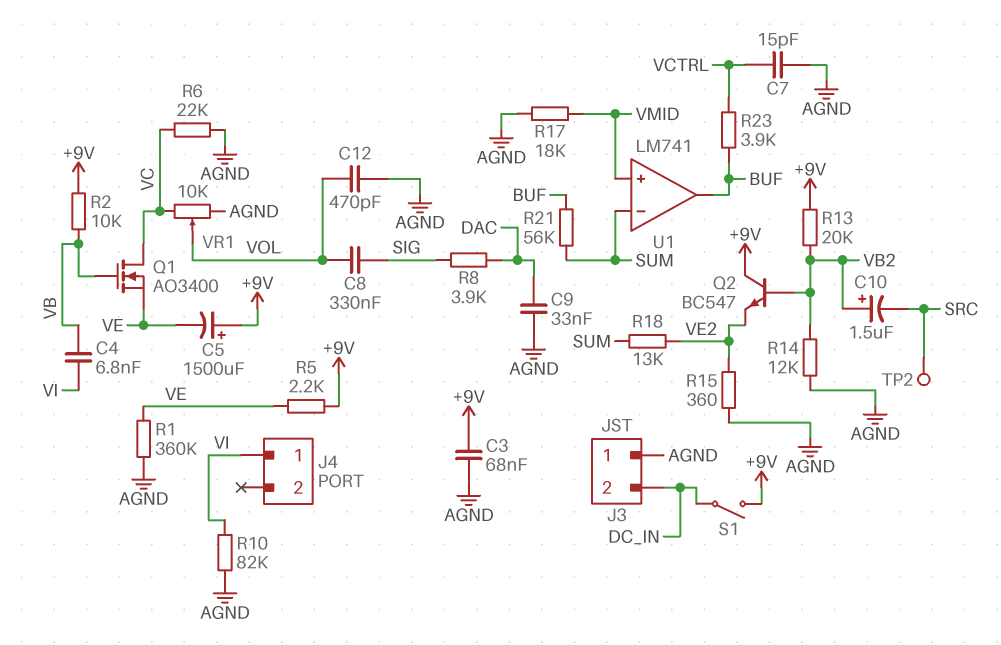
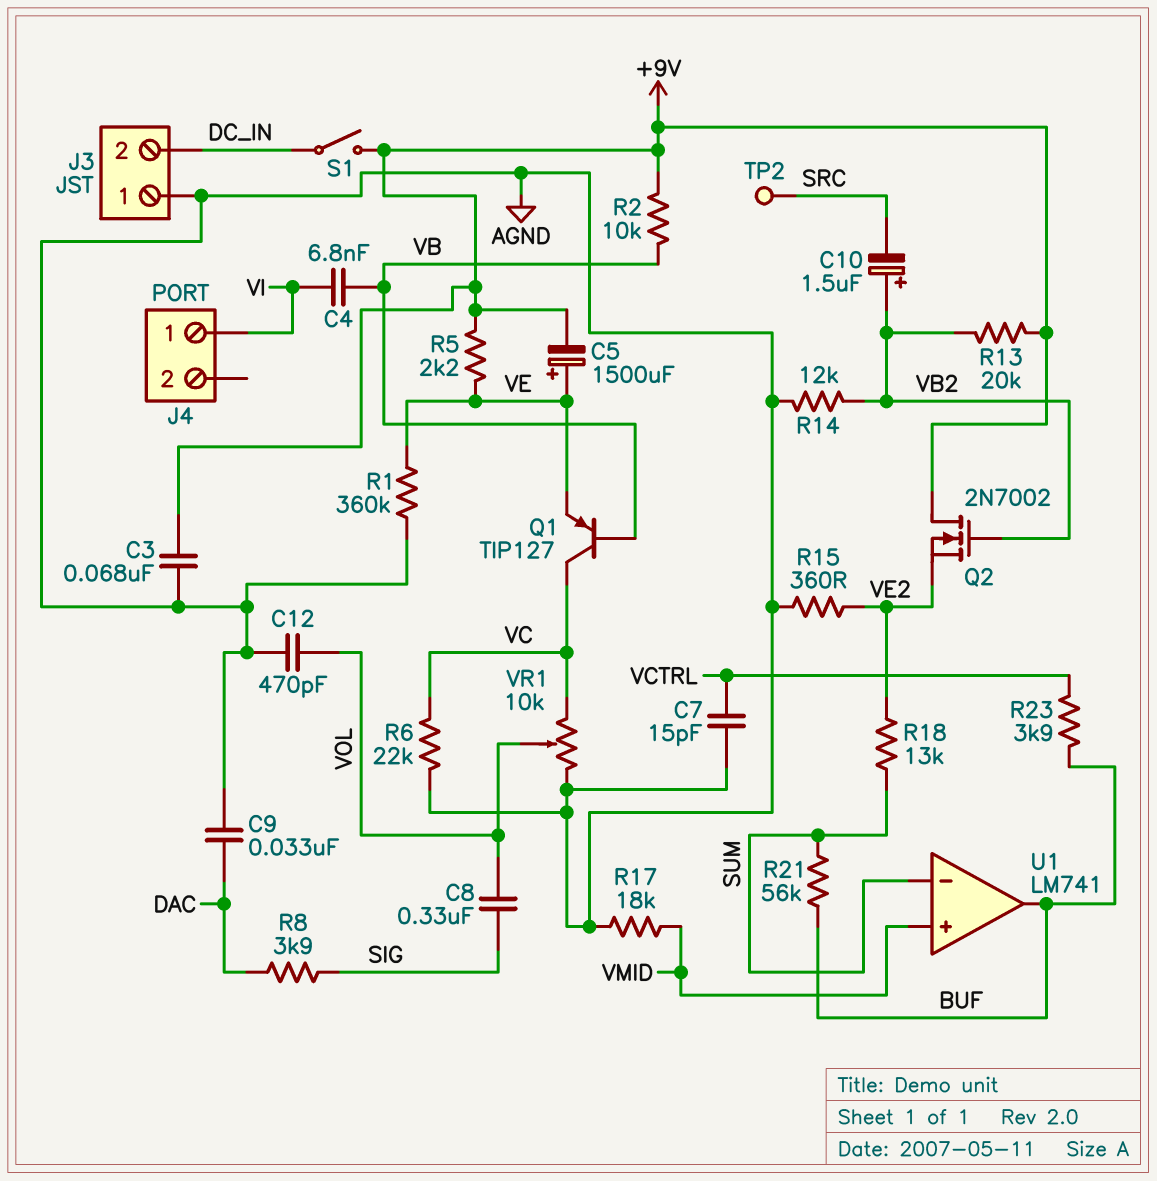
C5: 1500uF (plus +9V, minus VE) -> 1500uF (plus VE, minus +9V)
Q1: NMOS AO3400 (G VB, D VC, S VE) -> PNP TIP127 (B VB, C VC, E VE)
Q2: NPN BC547 (B VB2, C +9V, E VE2) -> NMOS 2N7002 (G VB2, D +9V, S VE2)
R10: 82k (AGND, VI) -> none

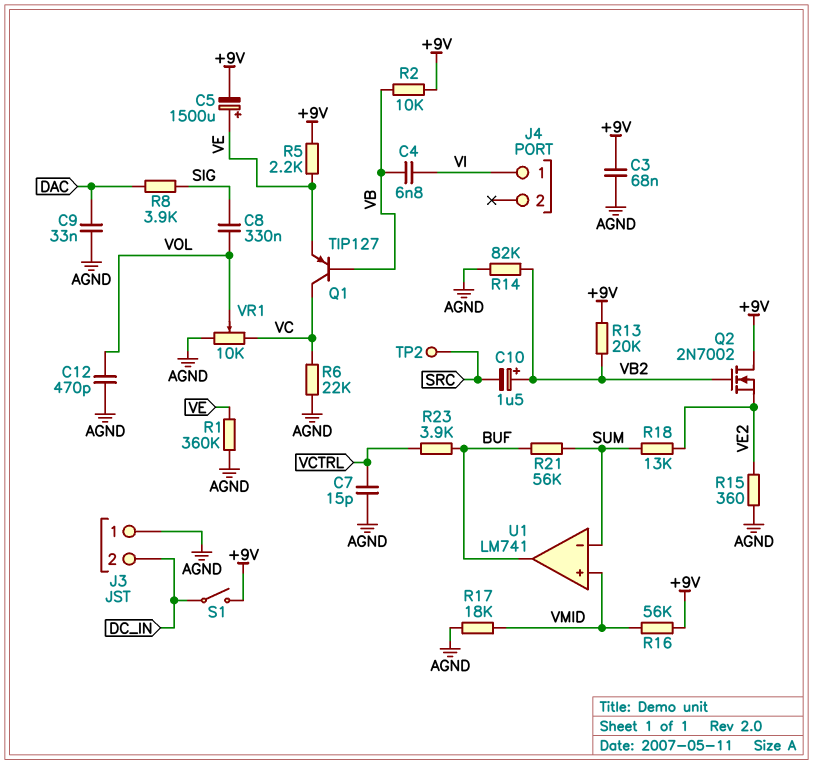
R14: 12k (AGND, VB2) -> 82k (AGND, VB2)
R16: none -> 56k (+9V, VMID)

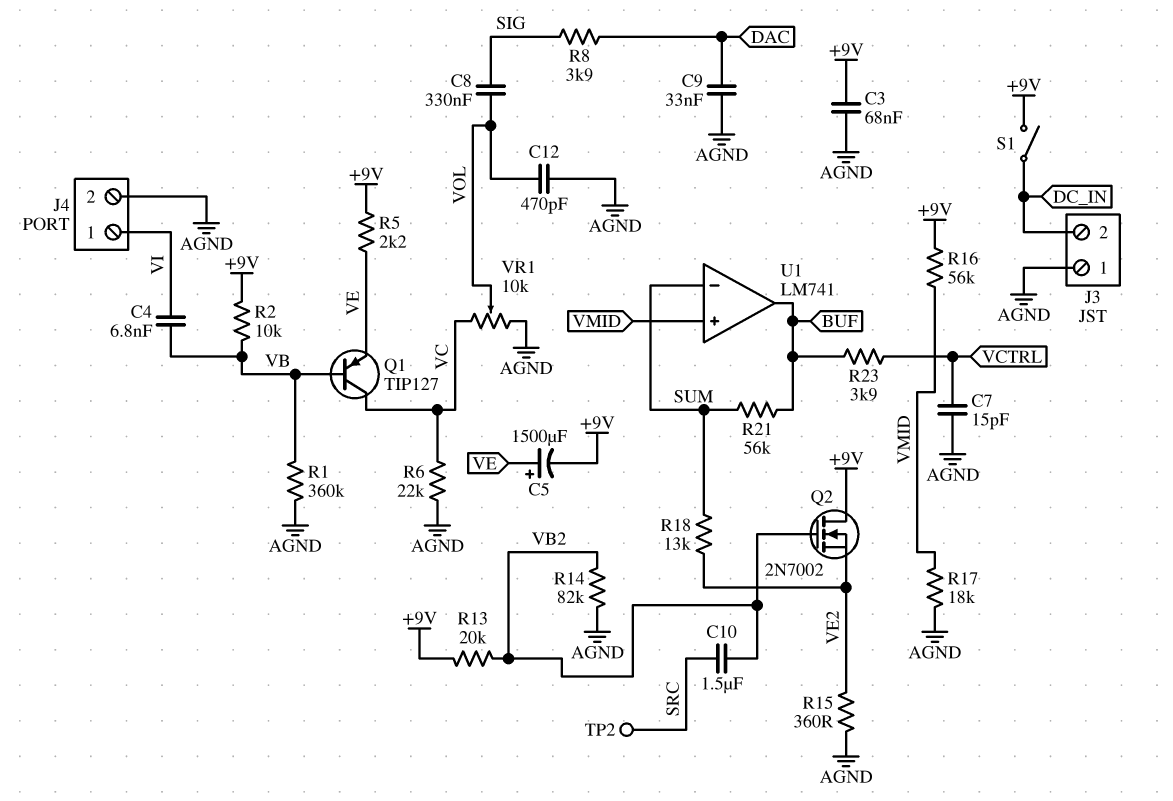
C10: 1.5uF (plus VB2, minus SRC) -> 1.5uF (SRC, VB2)
J4 pin 2: none -> AGND
R1: 360k (AGND, VE) -> 360k (AGND, VB)

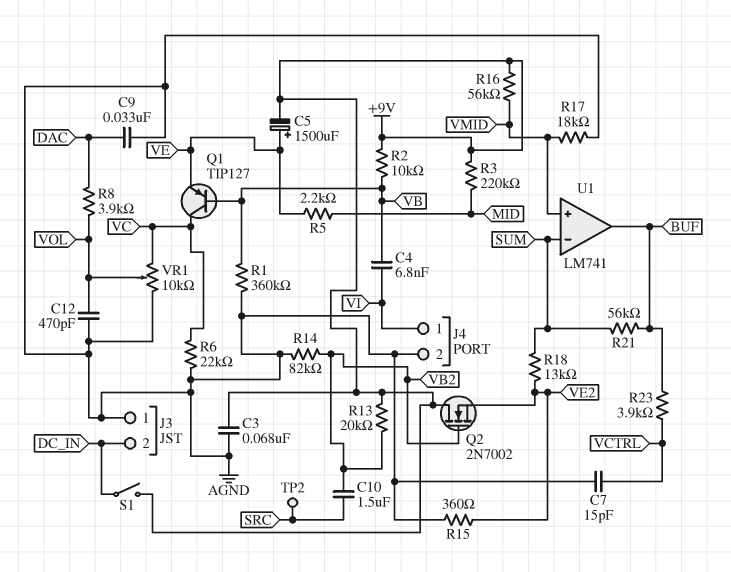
C8: 330nF (SIG, VOL) -> none
R3: none -> 220k (+9V, MID)
R5: 2.2k (+9V, VE) -> 2.2k (MID, VE)
R8: 3.9k (DAC, SIG) -> 3.9k (DAC, VOL)

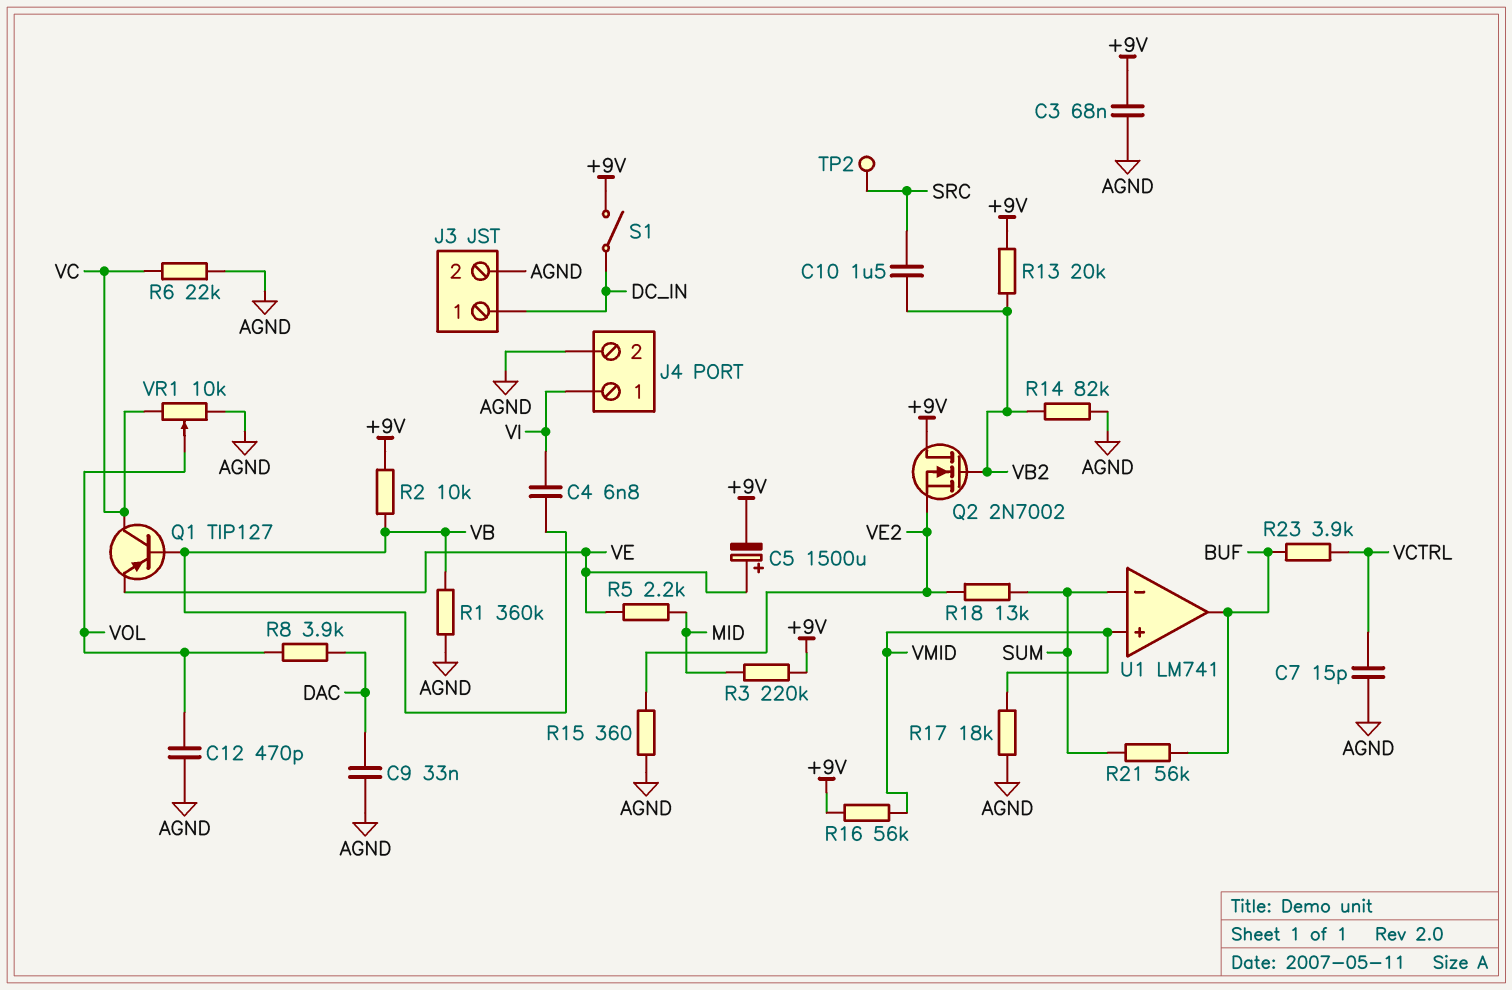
J3 pin 1: AGND -> DC_IN
J3 pin 2: DC_IN -> AGND

